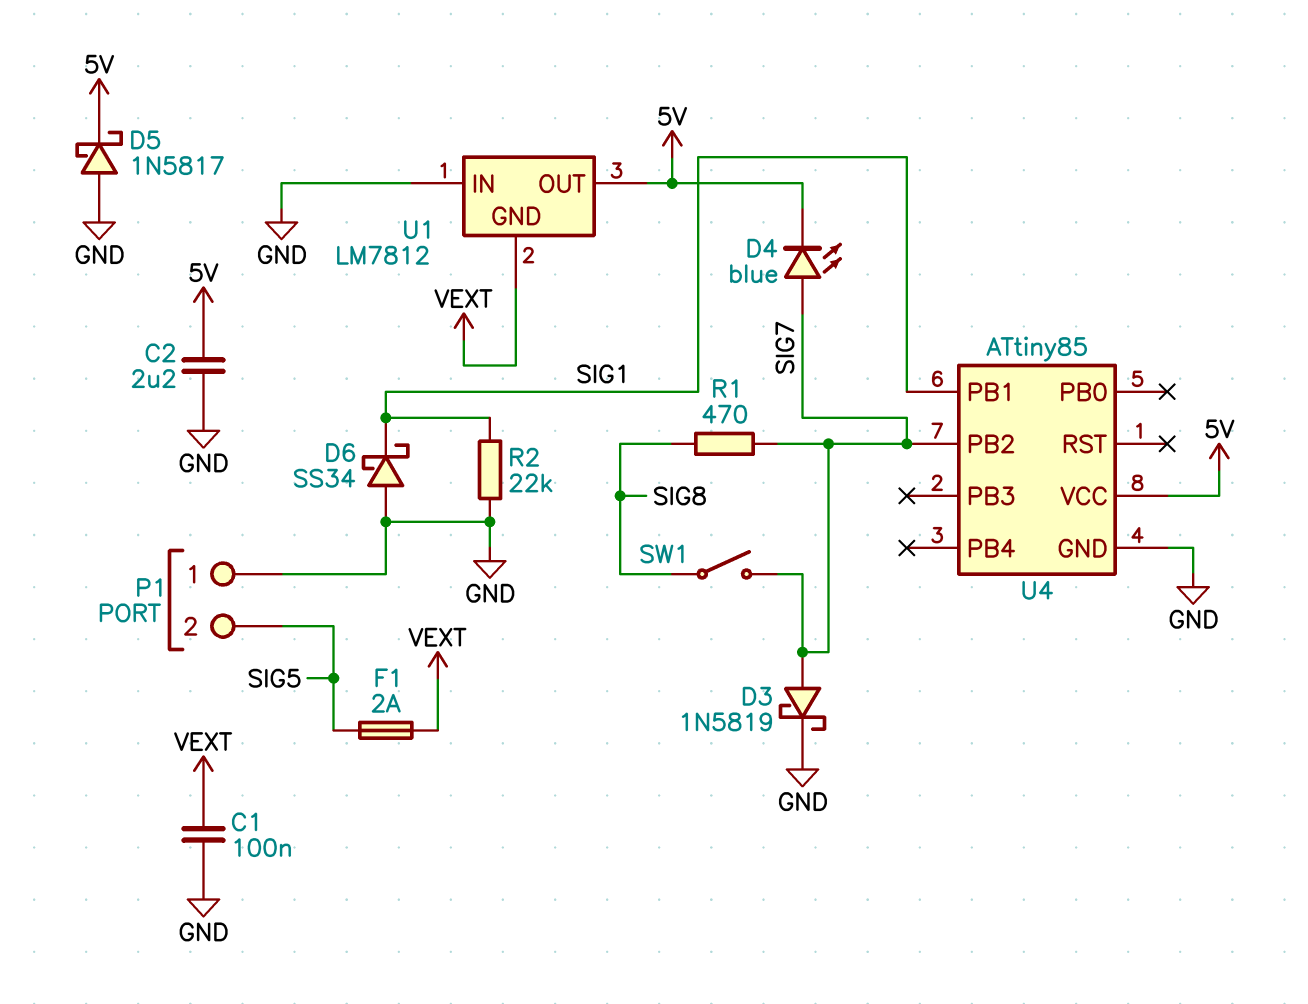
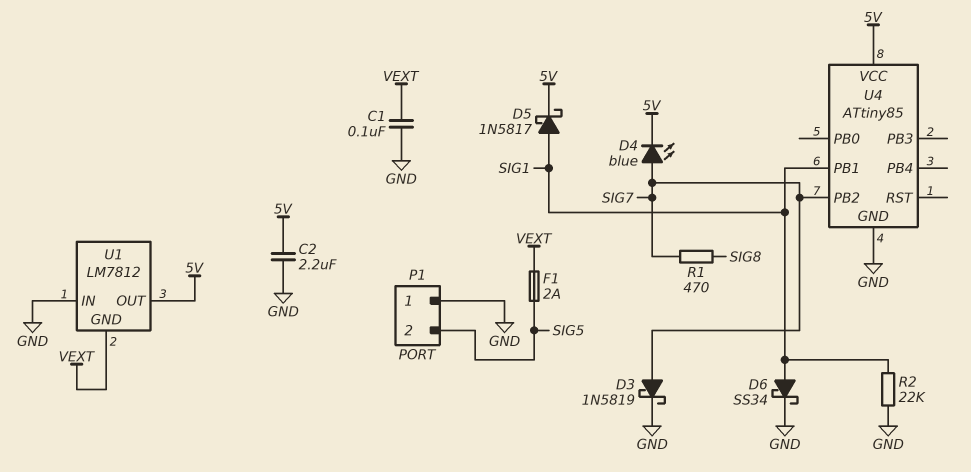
D5: schottky 1N5817 (A GND, K 5V) -> schottky 1N5817 (A SIG1, K 5V)
D6: schottky SS34 (A GND, K SIG1) -> schottky SS34 (A SIG1, K GND)
SW1: switch (SIG7, SIG8) -> none

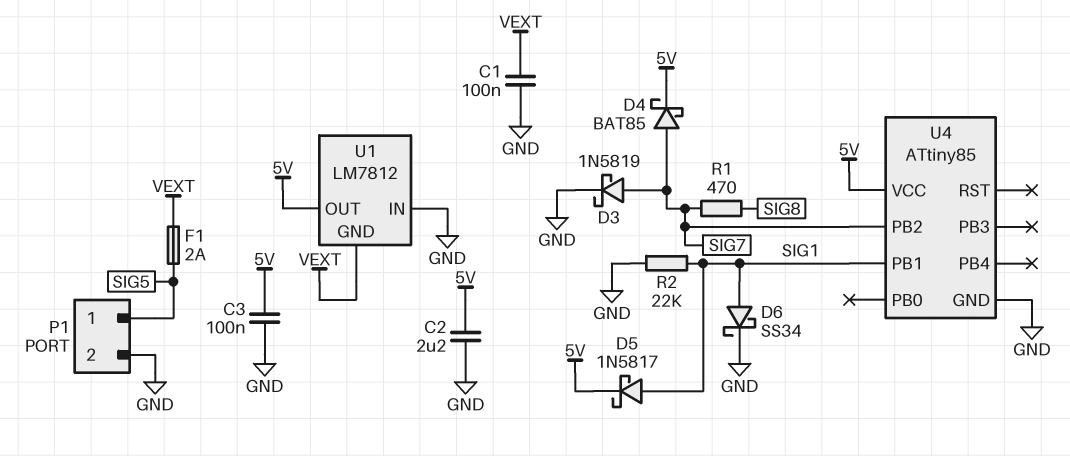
C3: none -> 100nF (5V, GND)
D4: LED blue (A SIG7, K 5V) -> schottky BAT85 (A SIG7, K 5V)
P1 pin 1: GND -> SIG5
P1 pin 2: SIG5 -> GND

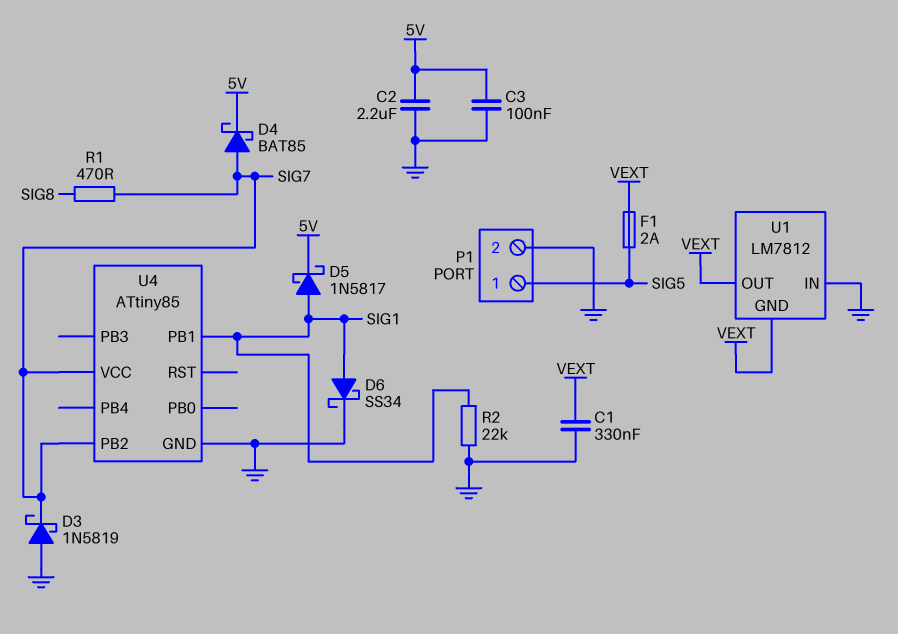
C1: 100nF (GND, VEXT) -> 330nF (GND, VEXT)
D3: schottky 1N5819 (A SIG7, K GND) -> schottky 1N5819 (A GND, K SIG7)
U1 pin OUT: 5V -> VEXT
U4 pin VCC: 5V -> SIG7

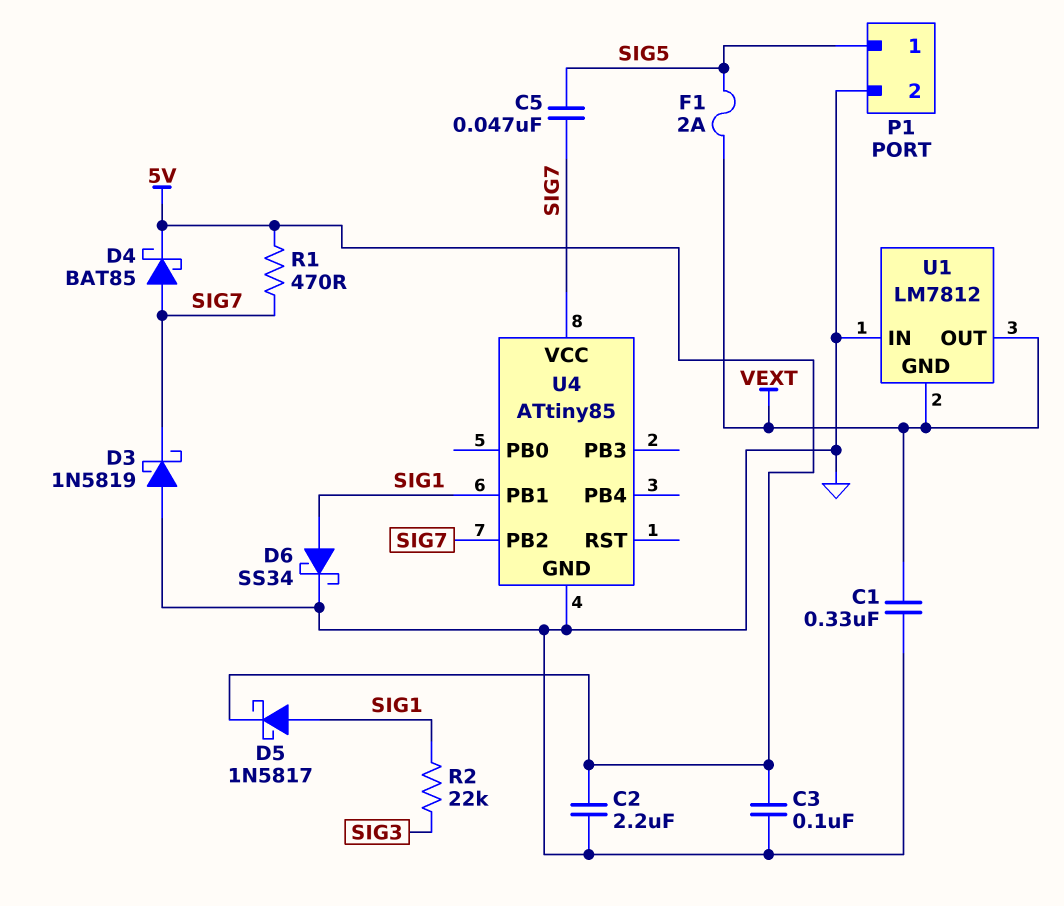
C5: none -> 47nF (SIG5, SIG7)
R1: 470 (SIG7, SIG8) -> 470 (5V, SIG7)
R2: 22k (GND, SIG1) -> 22k (SIG1, SIG3)

